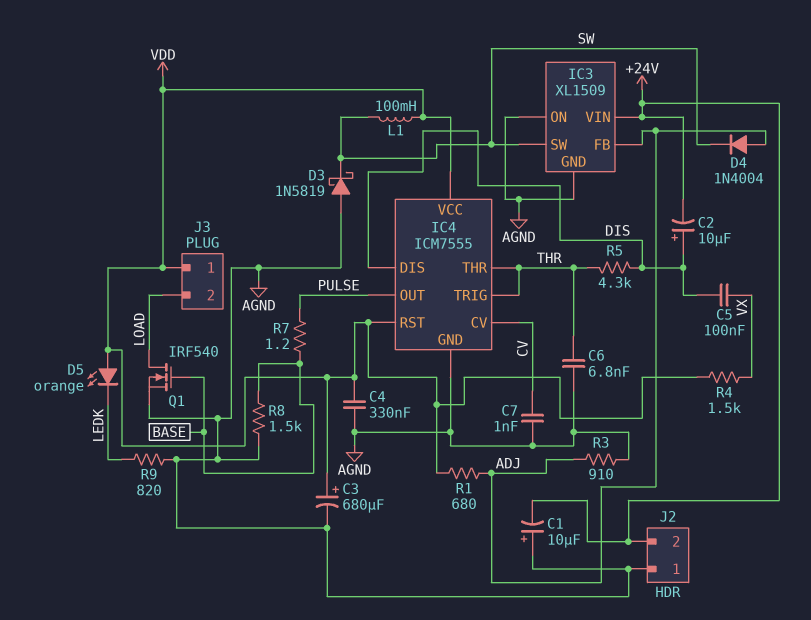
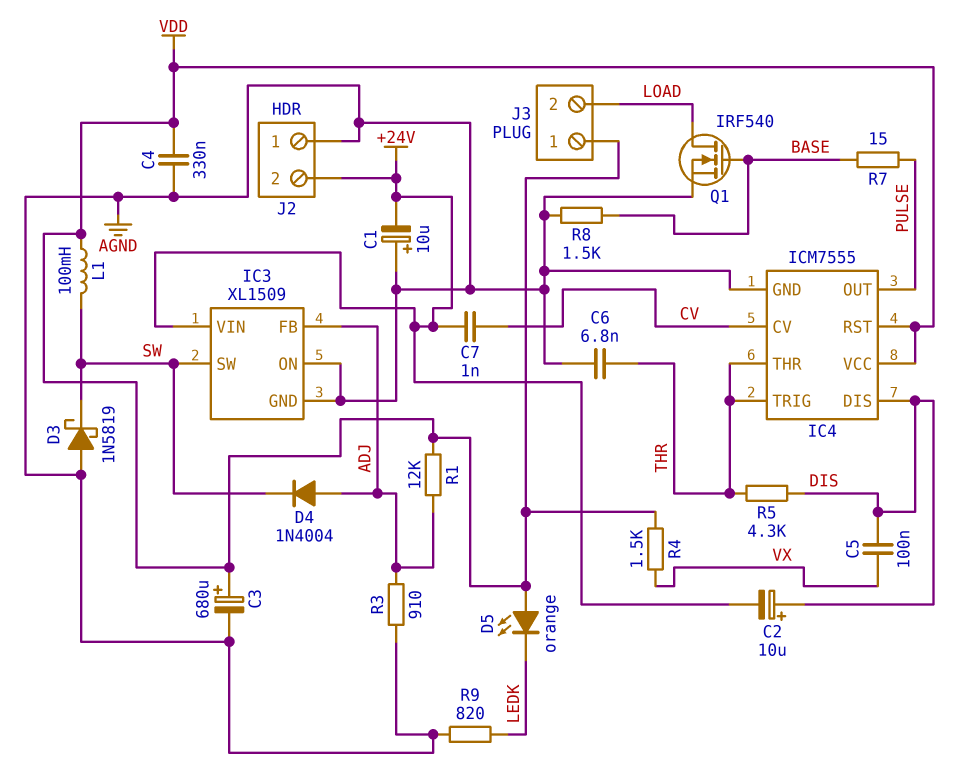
C7: 1nF (AGND, CV) -> 1nF (+24V, CV)
R1: 680 (ADJ, VDD) -> 12k (ADJ, VDD)
R7: 1.2 (BASE, PULSE) -> 15 (BASE, PULSE)

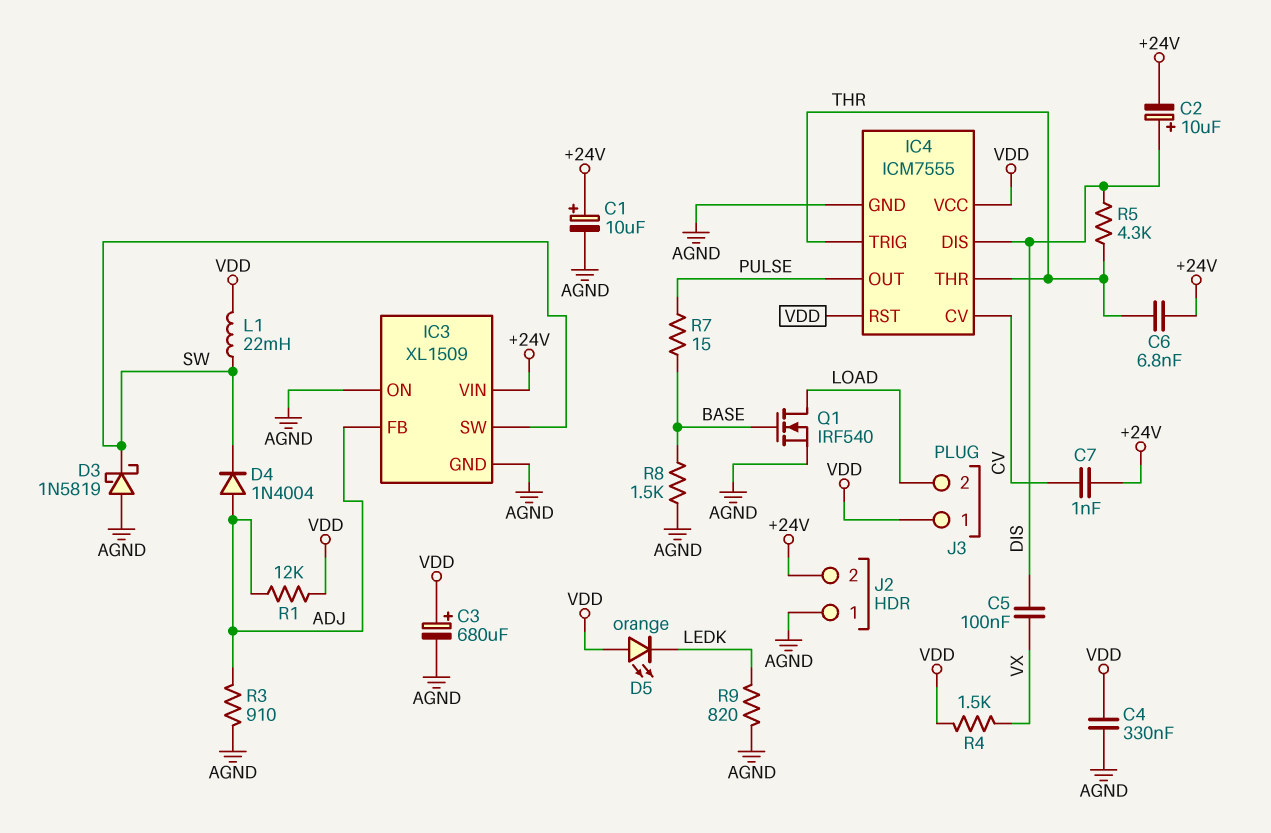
C1: 10uF (plus AGND, minus +24V) -> 10uF (plus +24V, minus AGND)
C6: 6.8nF (AGND, THR) -> 6.8nF (+24V, THR)
L1: 100mH (SW, VDD) -> 22mH (SW, VDD)

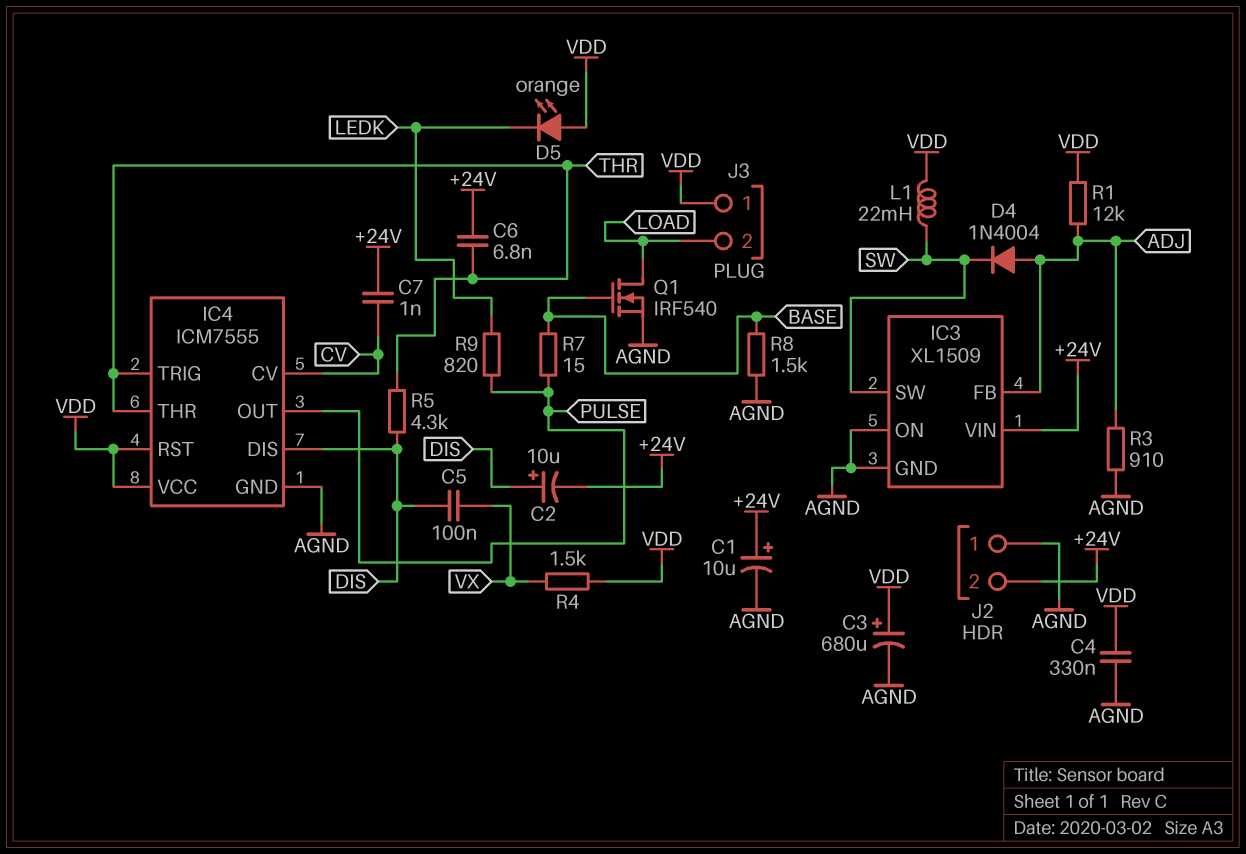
D3: schottky 1N5819 (A AGND, K SW) -> none
R9: 820 (AGND, LEDK) -> 820 (LEDK, PULSE)

